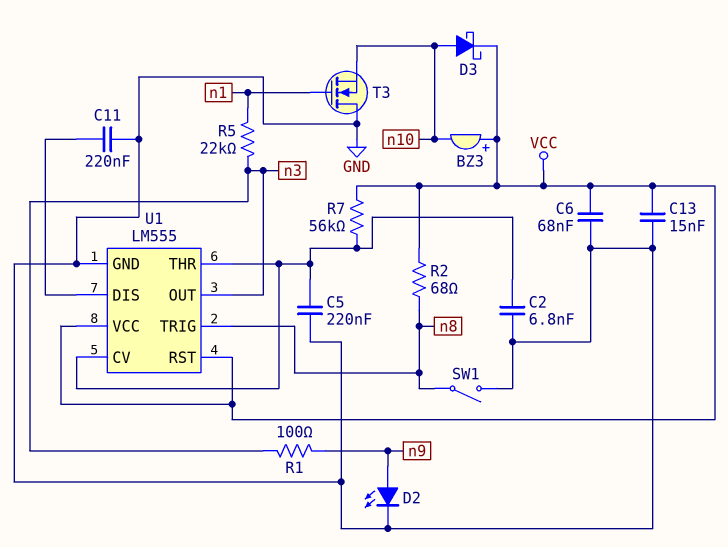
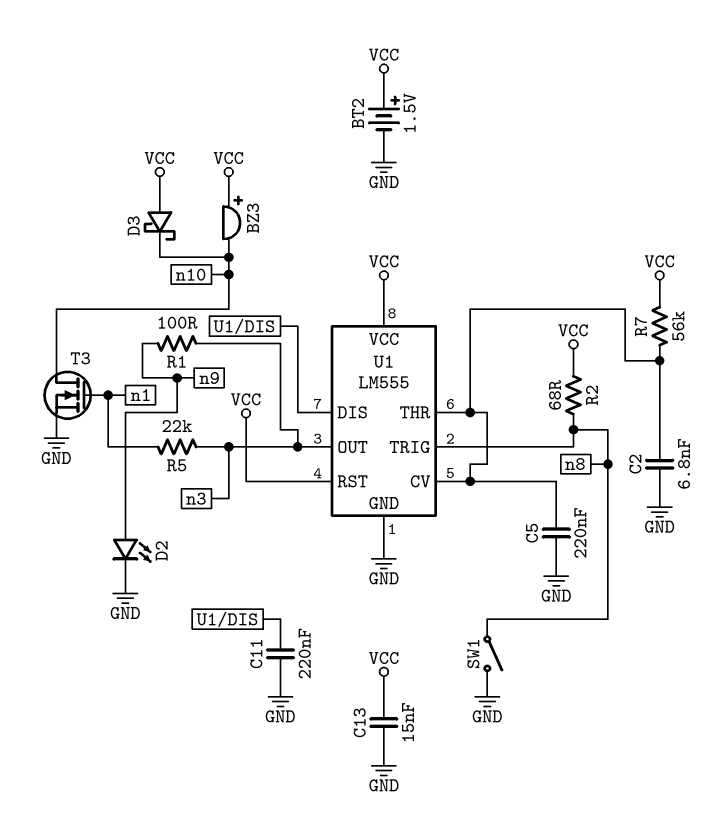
BT2: none -> 1.5V (plus VCC, minus GND)
C6: 68nF (GND, VCC) -> none
D3: schottky (A n10, K VCC) -> schottky (A VCC, K n10)
T3: NMOS (G n1, D GND, S n10) -> NMOS (G n1, D n10, S GND)

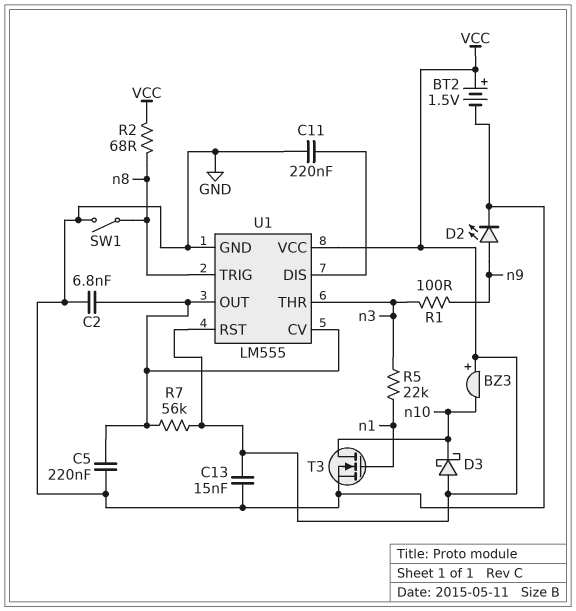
U1 pin OUT: n3 -> U1/CV
U1 pin THR: U1/CV -> n3

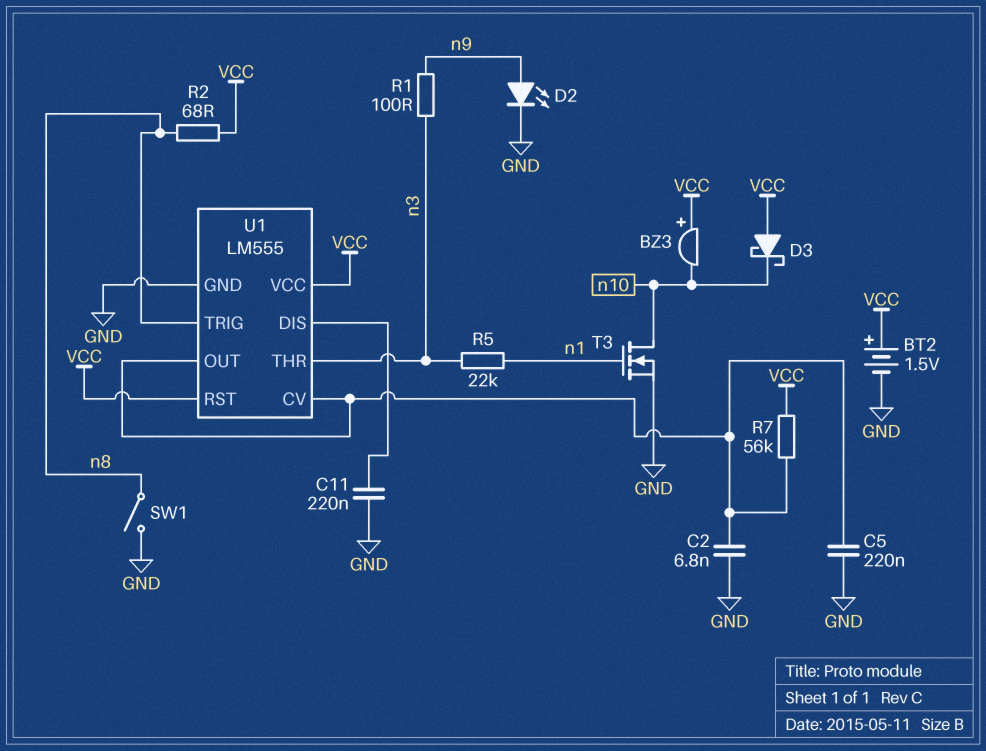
C13: 15nF (GND, VCC) -> none

